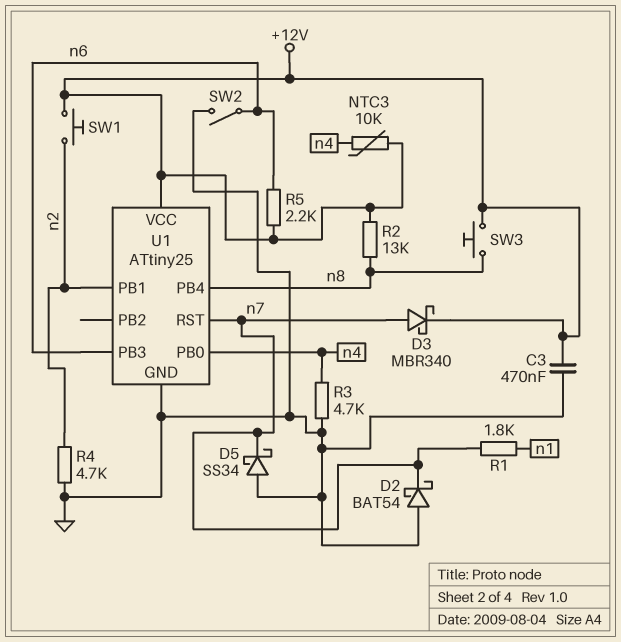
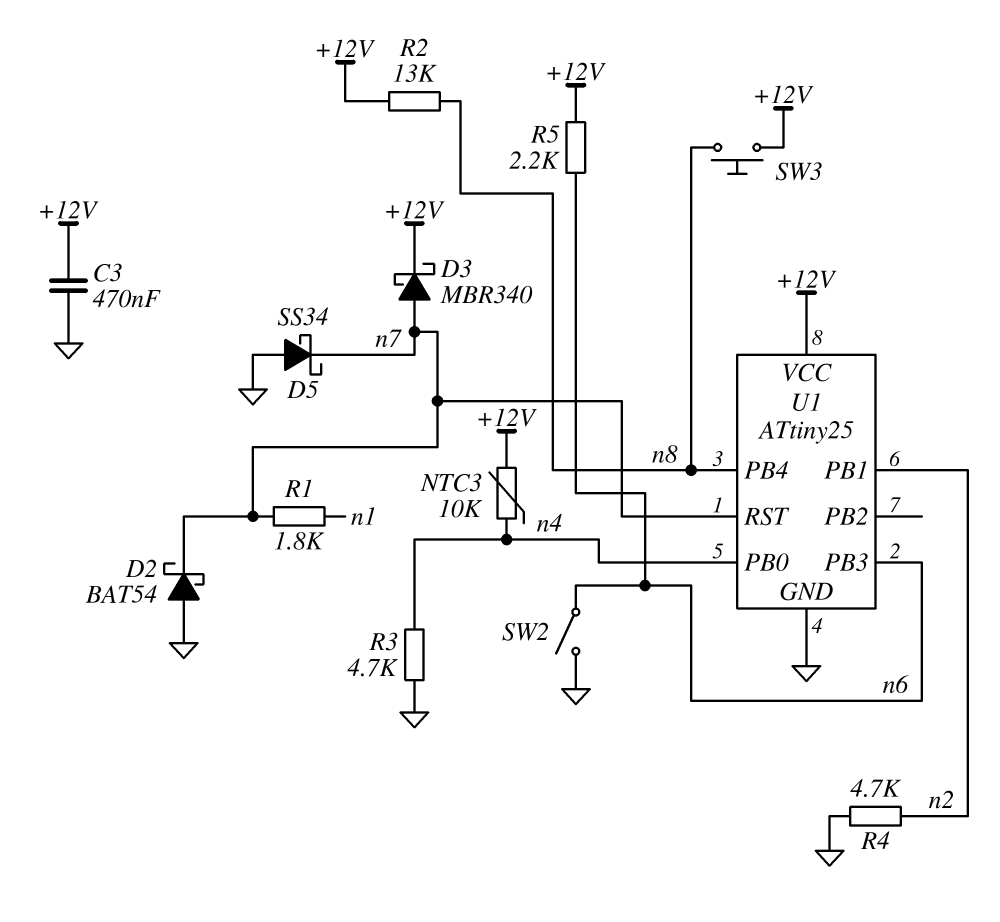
SW1: button (+12V, n2) -> none

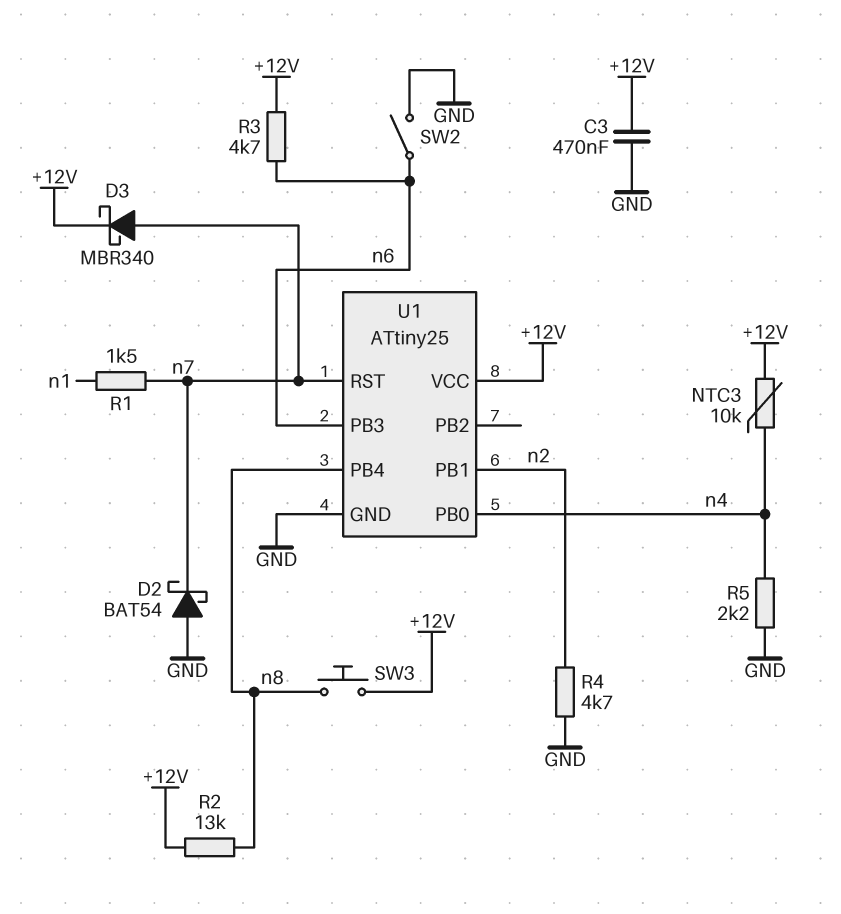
D5: schottky SS34 (A GND, K n7) -> none
R1: 1.8k (n1, n7) -> 1.5k (n1, n7)
R3: 4.7k (GND, n4) -> 4.7k (+12V, n6)
R5: 2.2k (+12V, n6) -> 2.2k (GND, n4)

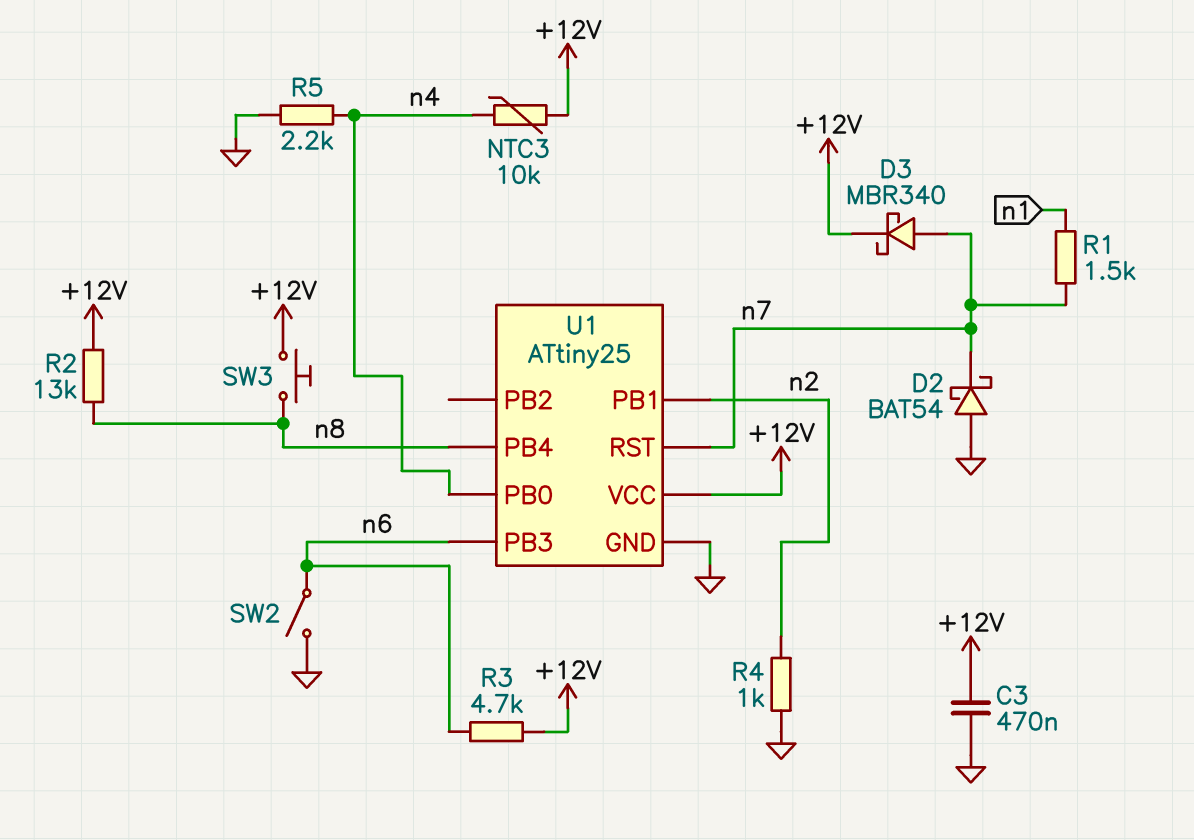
R4: 4.7k (GND, n2) -> 1k (GND, n2)

